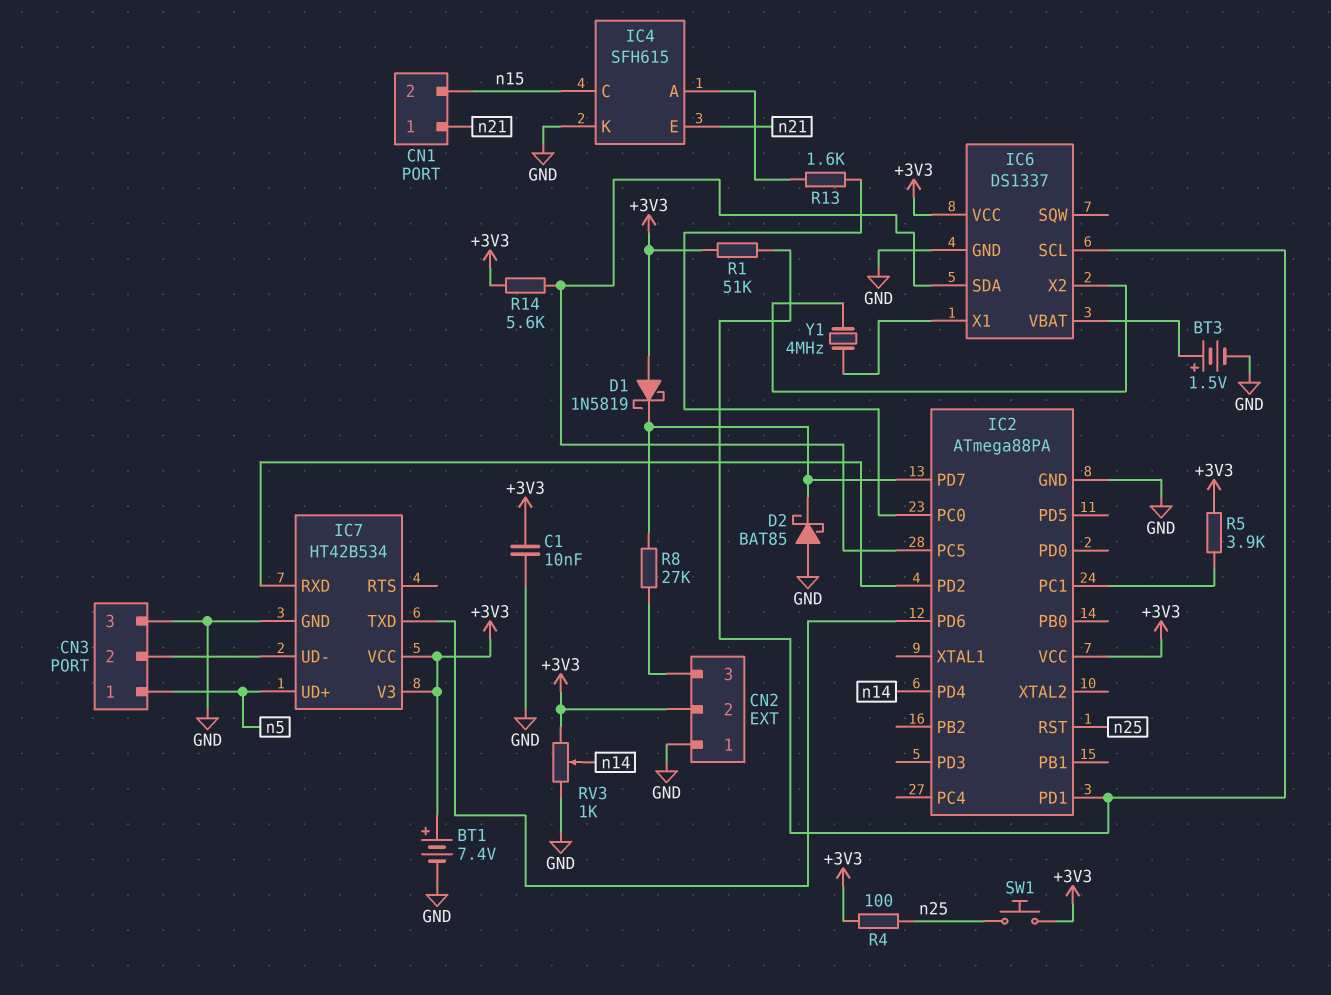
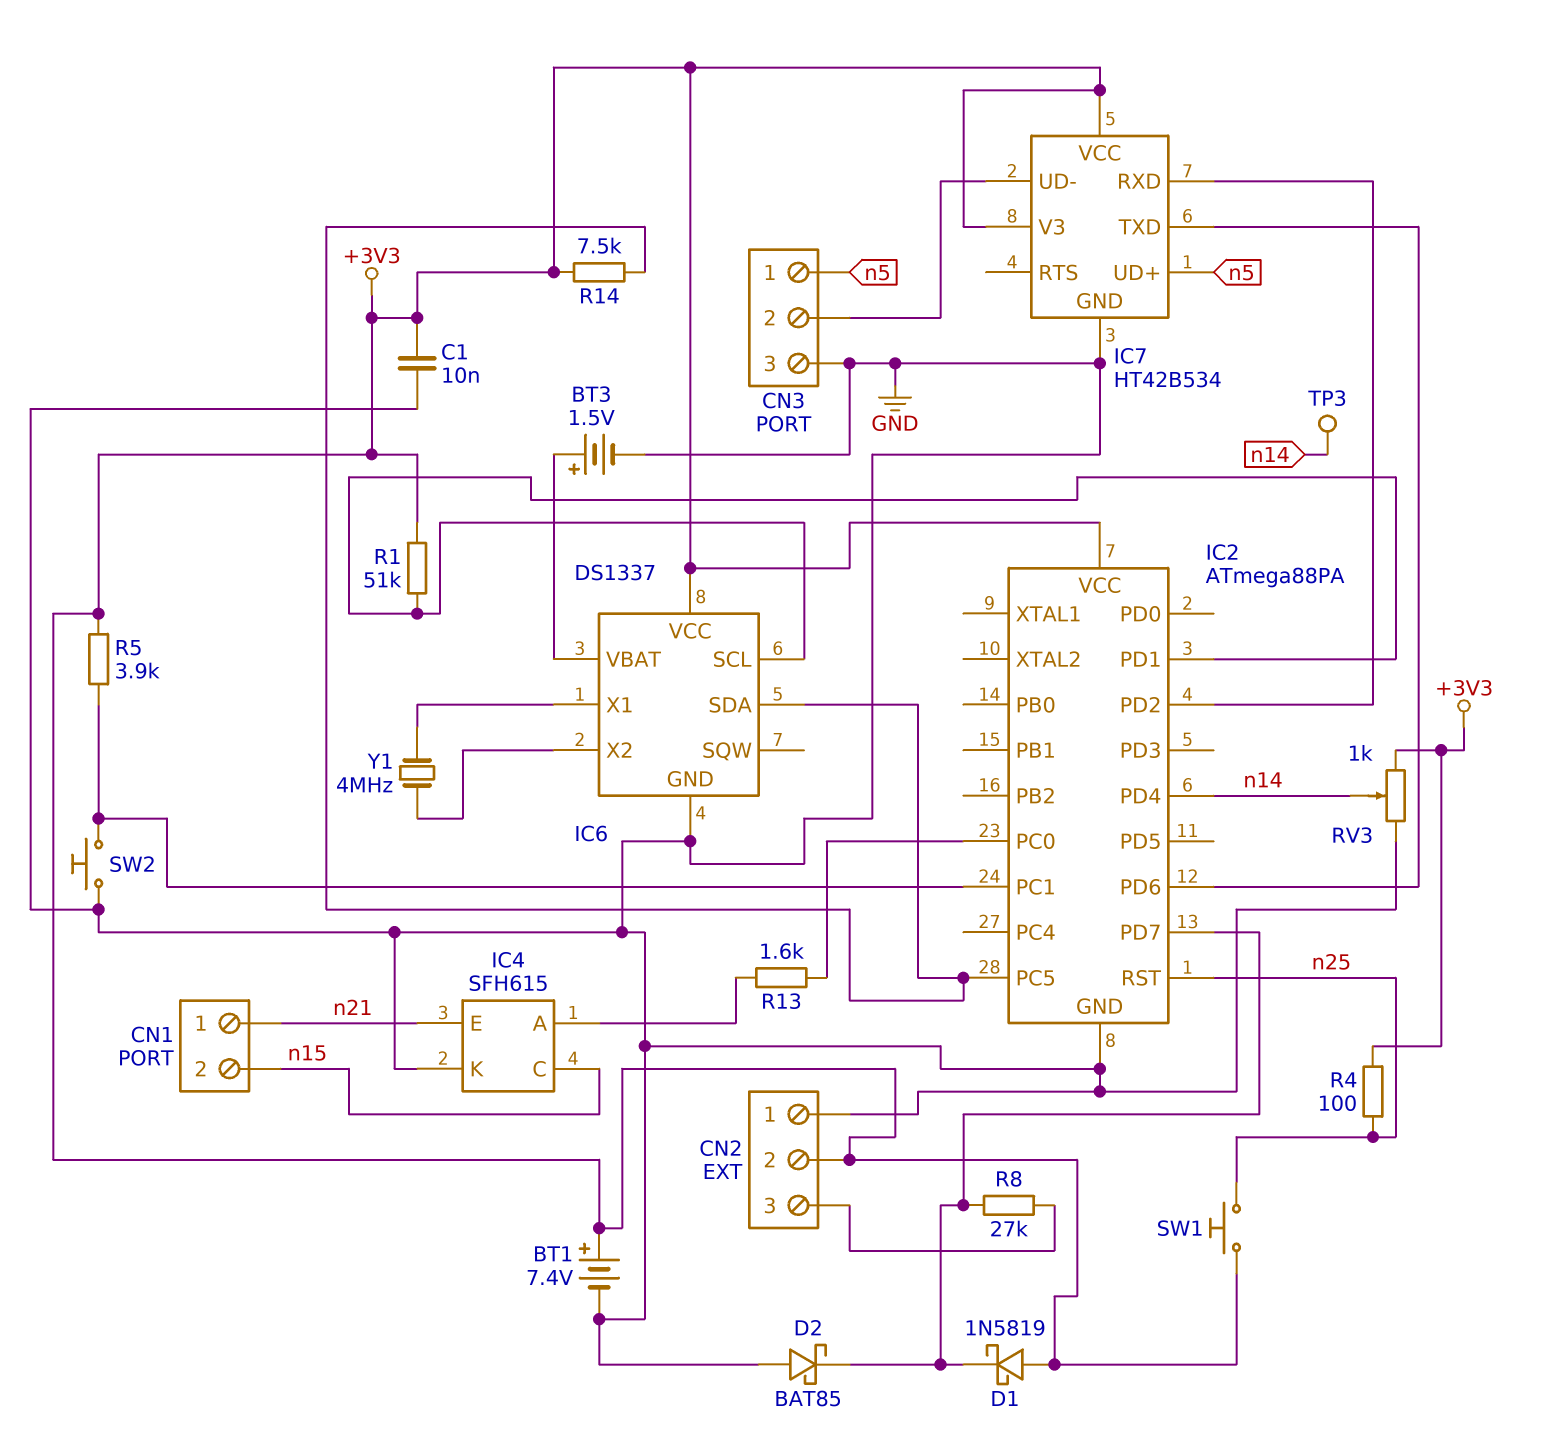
R14: 5.6k (+3V3, IC2/PC5) -> 7.5k (+3V3, IC2/PC5)
SW2: none -> button (GND, IC2/PC1)
TP3: none -> test point (n14)

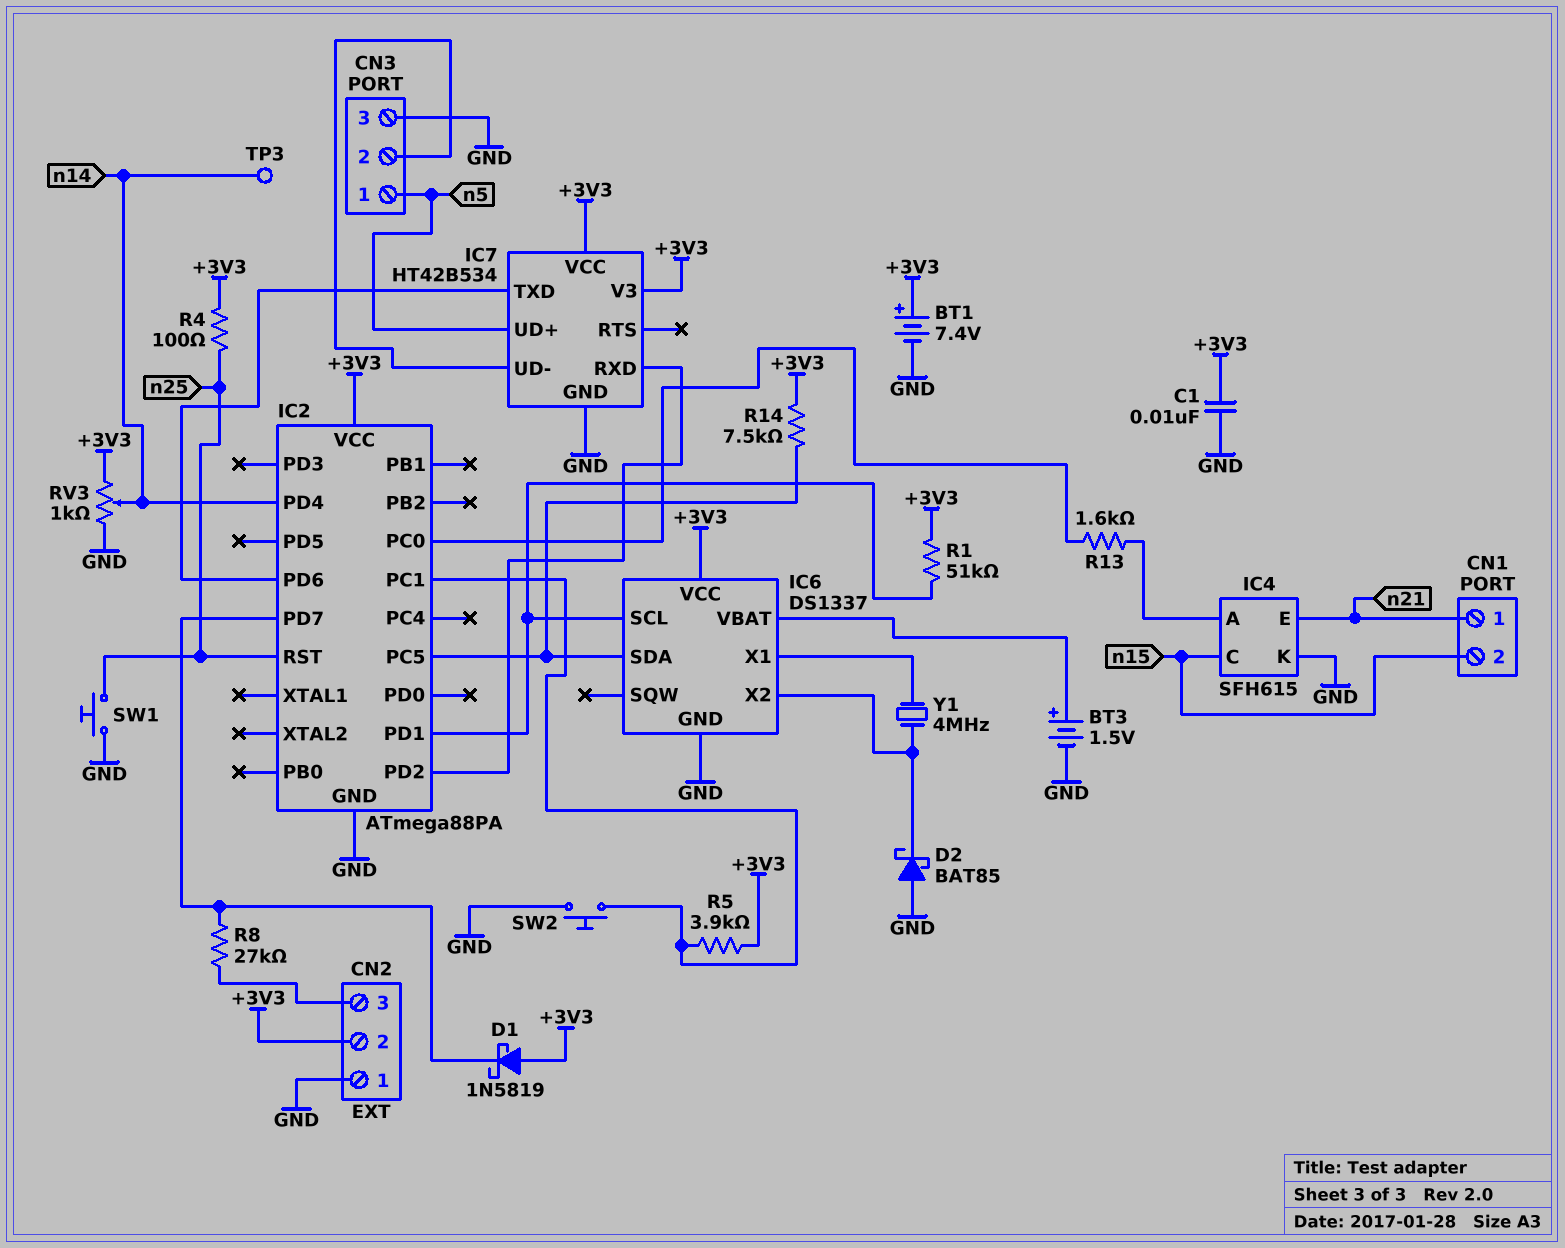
D2: schottky BAT85 (A GND, K IC2/PD7) -> schottky BAT85 (A GND, K IC6/X2)
SW1: button (+3V3, n25) -> button (GND, n25)

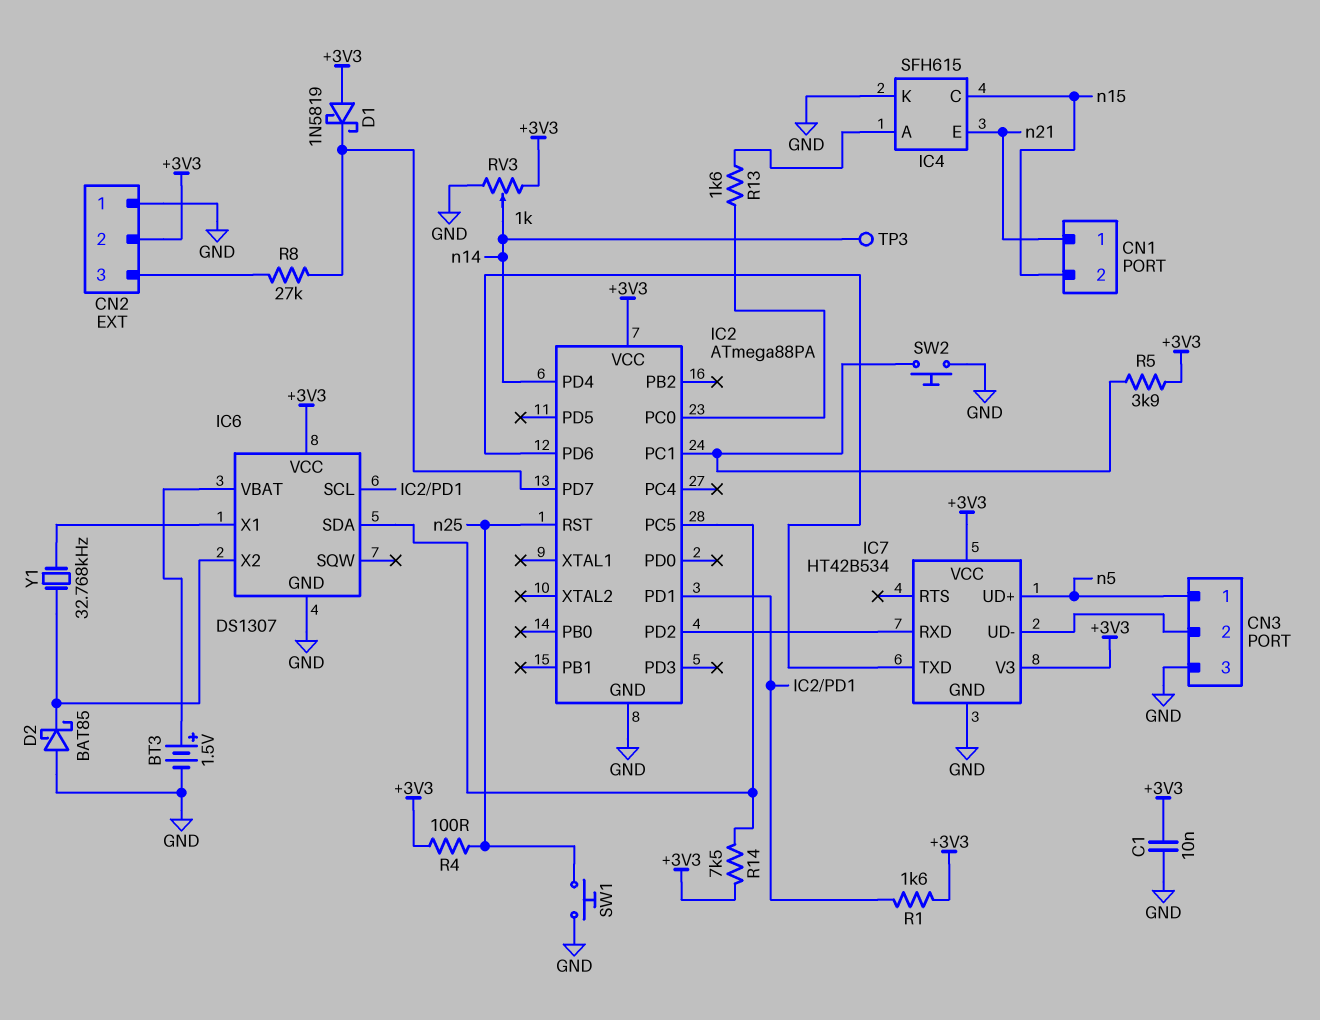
BT1: 7.4V (plus +3V3, minus GND) -> none
IC6: DS1337 -> DS1307
R1: 51k (+3V3, IC2/PD1) -> 1.6k (+3V3, IC2/PD1)
Y1: 4MHz (IC6/X1, IC6/X2) -> 32.768kHz (IC6/X1, IC6/X2)

